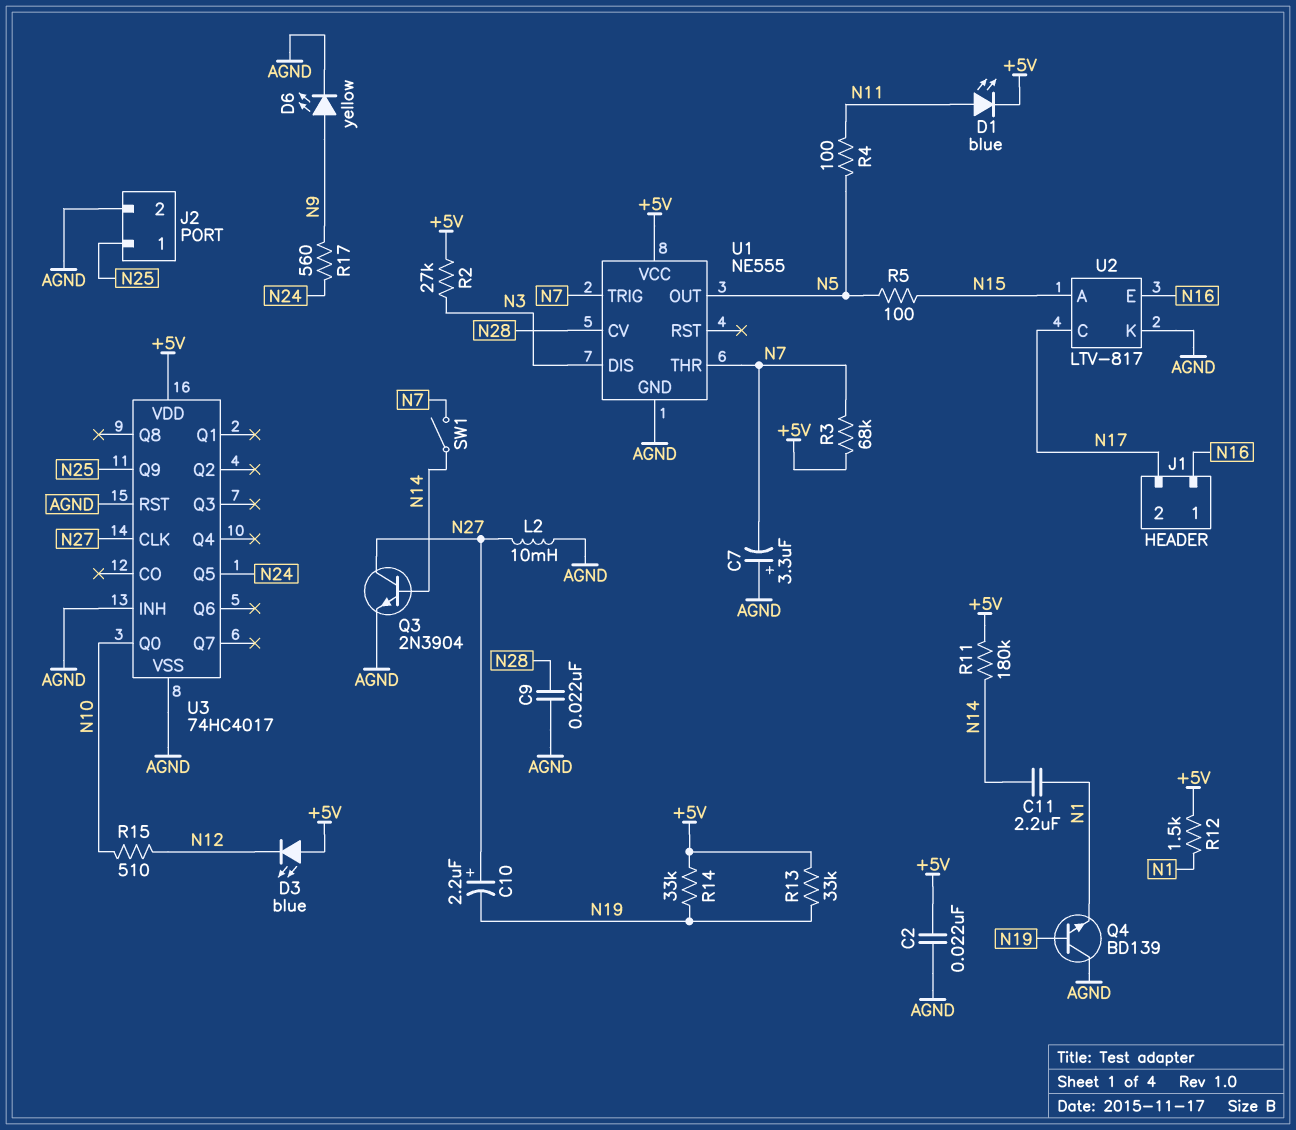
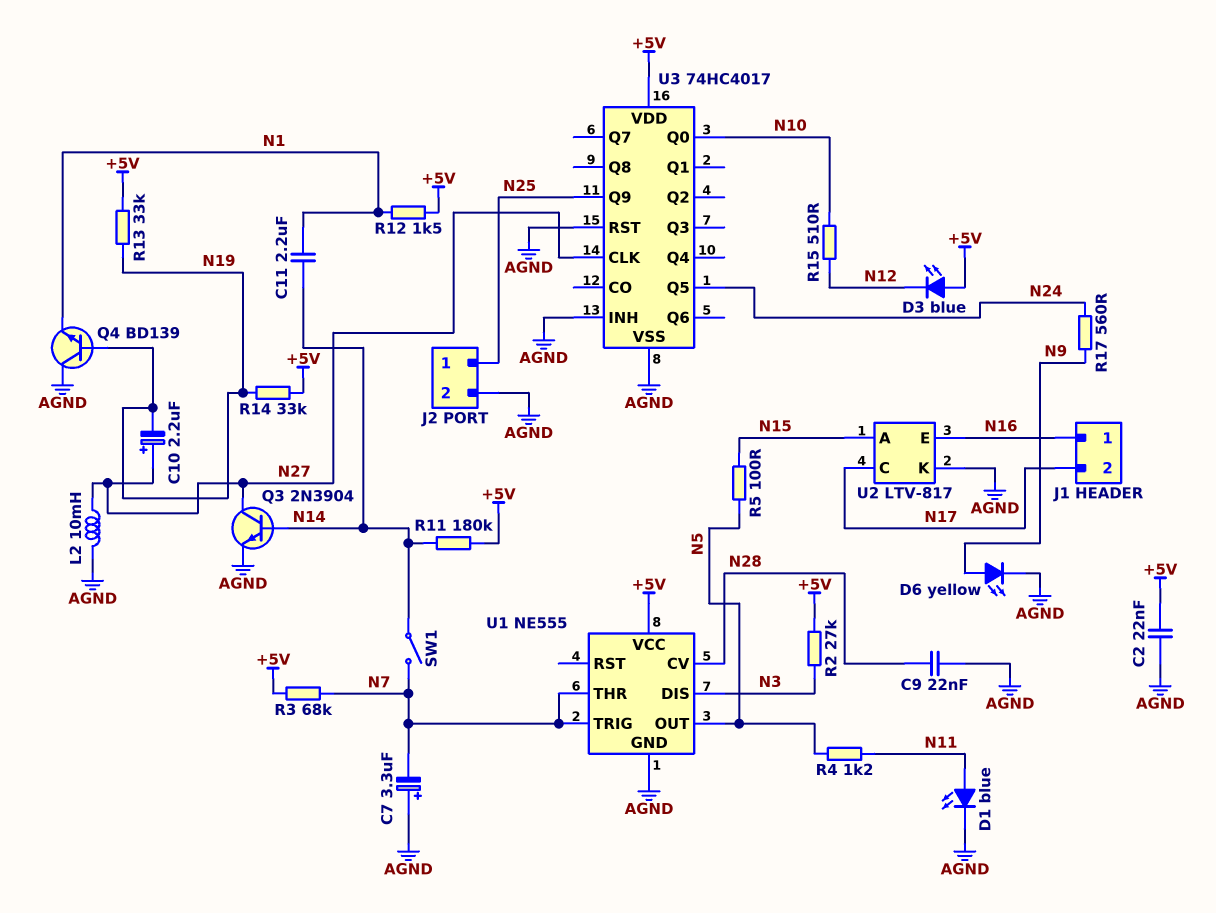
D1: LED blue (A N11, K +5V) -> LED blue (A N11, K AGND)
R4: 100 (N5, N11) -> 1.2k (N5, N11)

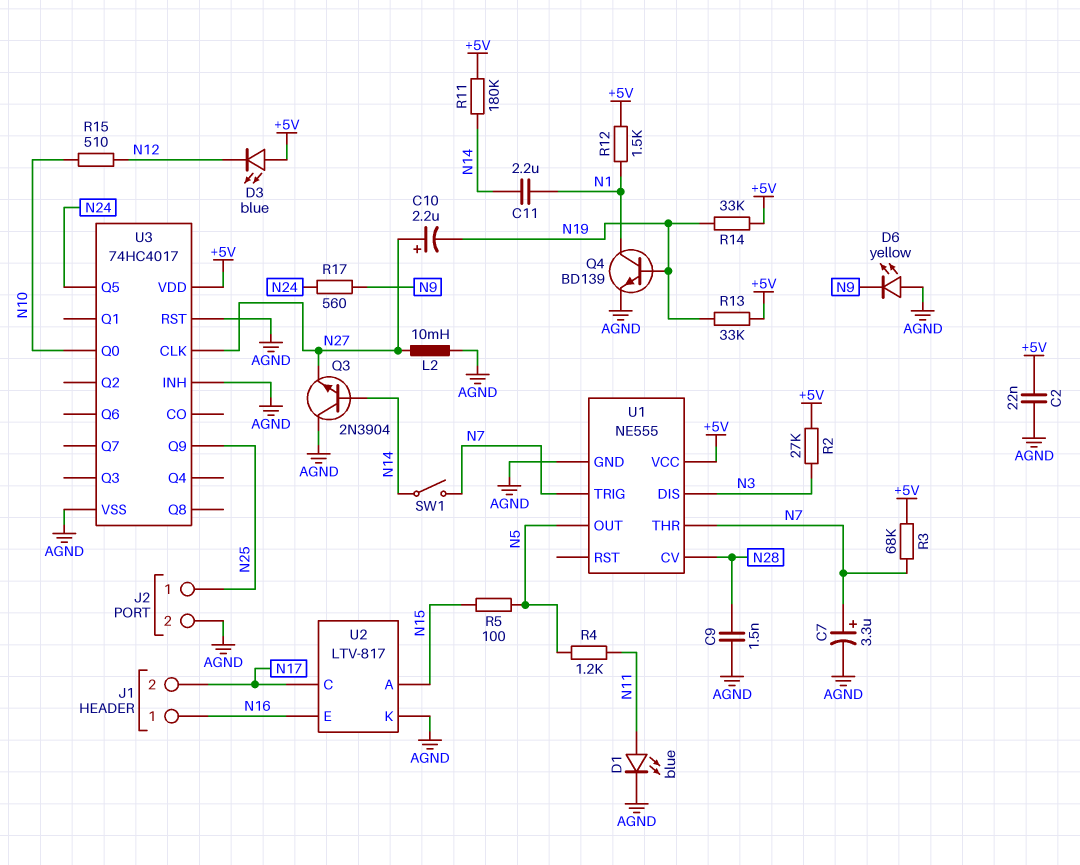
C7: 3.3uF (plus AGND, minus N7) -> 3.3uF (plus N7, minus AGND)
C9: 22nF (AGND, N28) -> 1.5nF (AGND, N28)
D6: LED yellow (A N9, K AGND) -> LED yellow (A AGND, K N9)
Q3: NPN 2N3904 (B N14, C N27, E AGND) -> NPN 2N3904 (B N14, C AGND, E N27)
Q4: NPN BD139 (B N19, C AGND, E N1) -> NPN BD139 (B N19, C N1, E AGND)

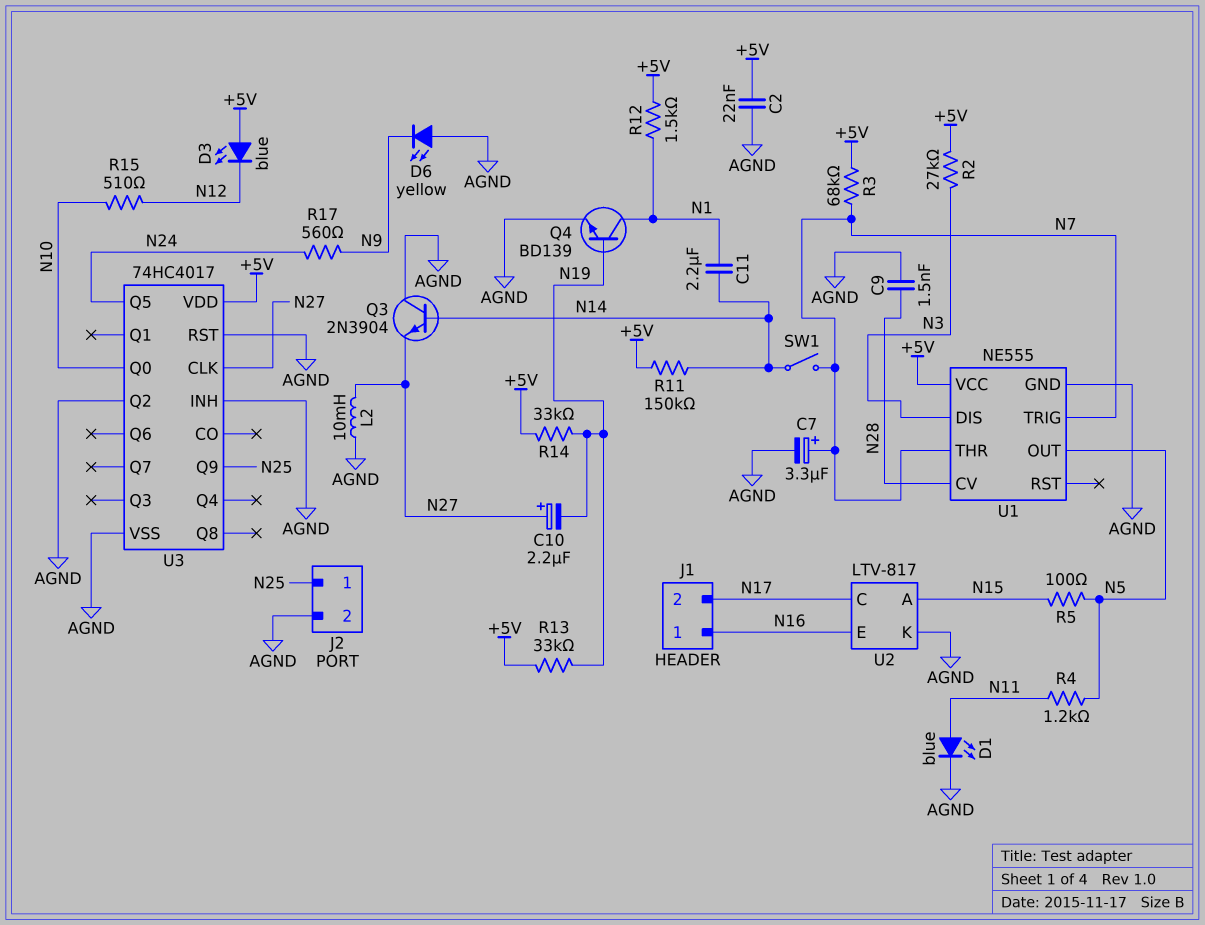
R11: 180k (+5V, N14) -> 150k (+5V, N14)
U3 pin Q2: none -> AGND

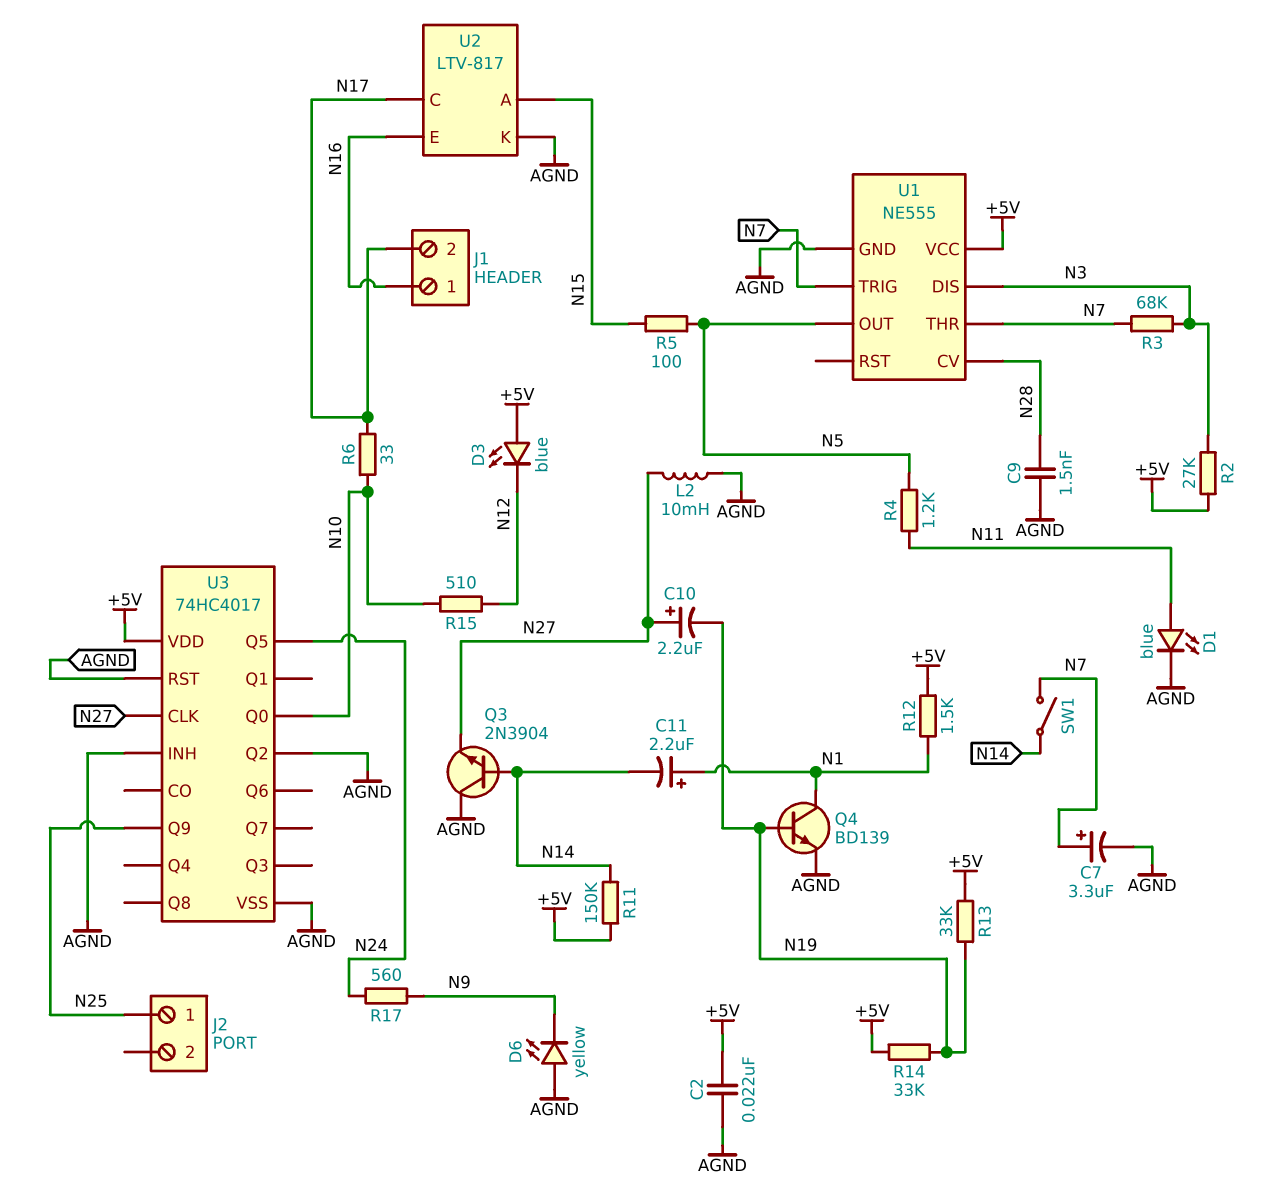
C11: 2.2uF (N1, N14) -> 2.2uF (plus N1, minus N14)
J2 pin 2: AGND -> none
R3: 68k (+5V, N7) -> 68k (N3, N7)
R6: none -> 33 (N10, N17)

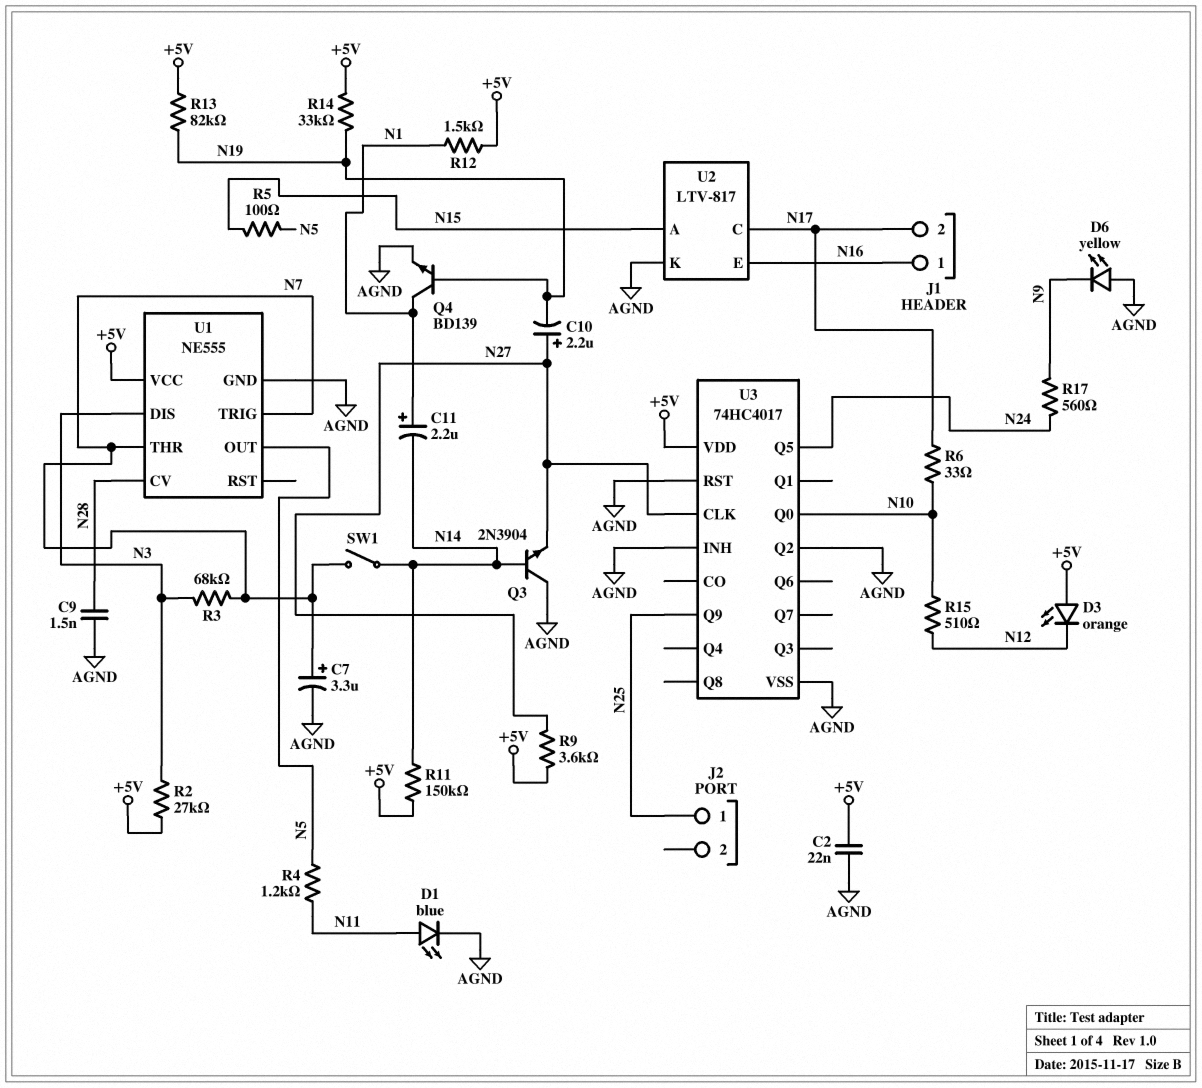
D3: LED blue (A +5V, K N12) -> LED orange (A +5V, K N12)
L2: 10mH (AGND, N27) -> none
R9: none -> 3.6k (+5V, N27)
R13: 33k (+5V, N19) -> 82k (+5V, N19)

